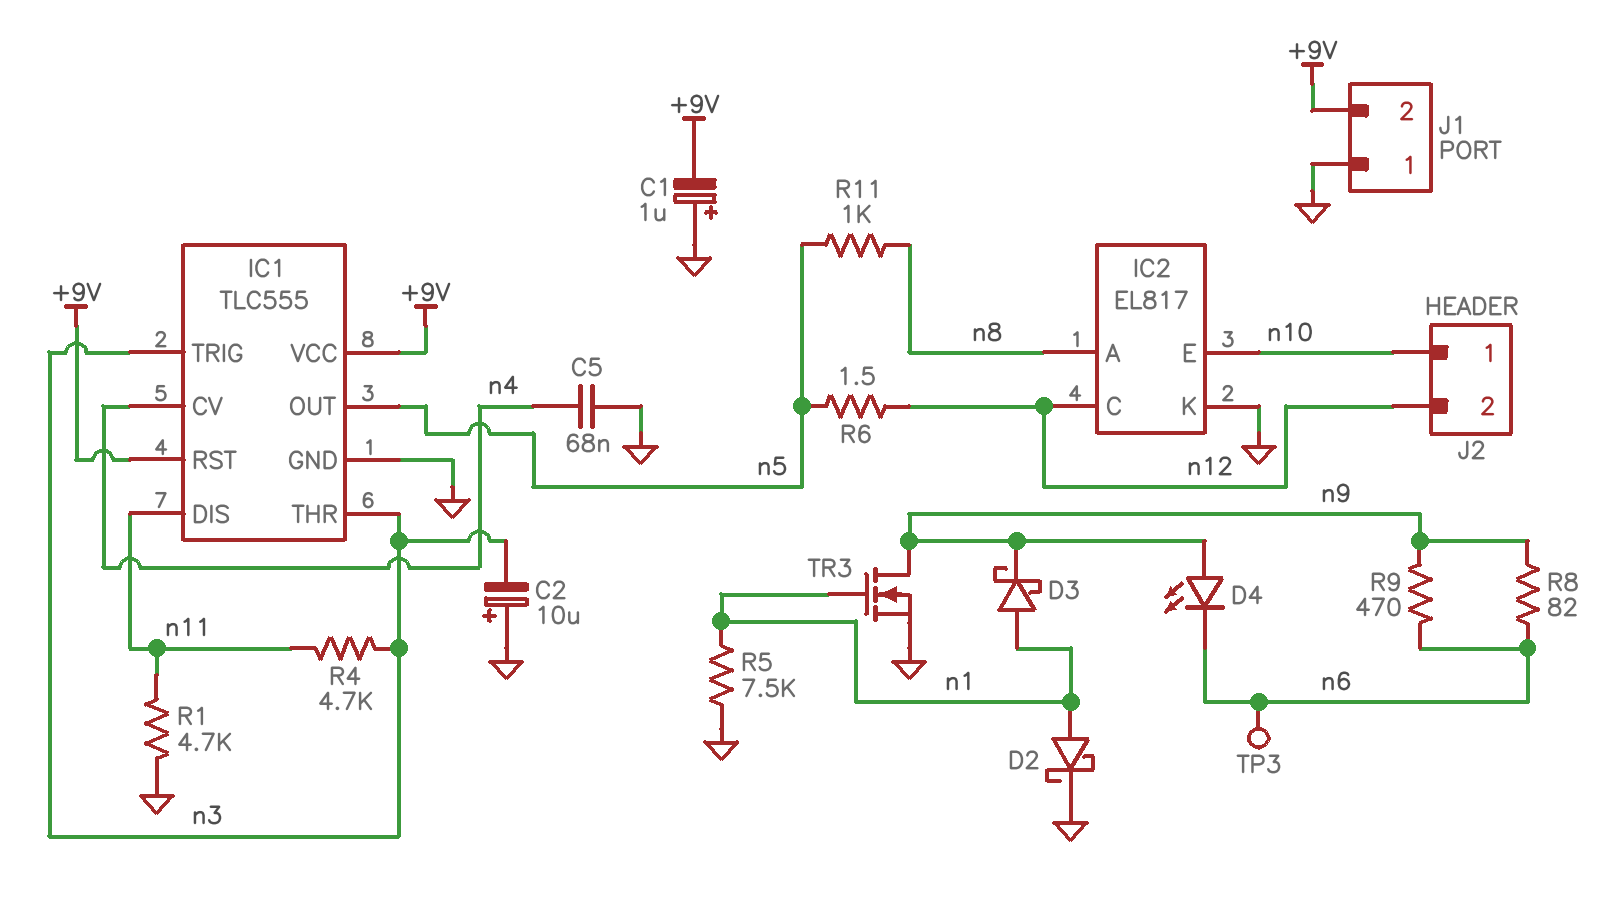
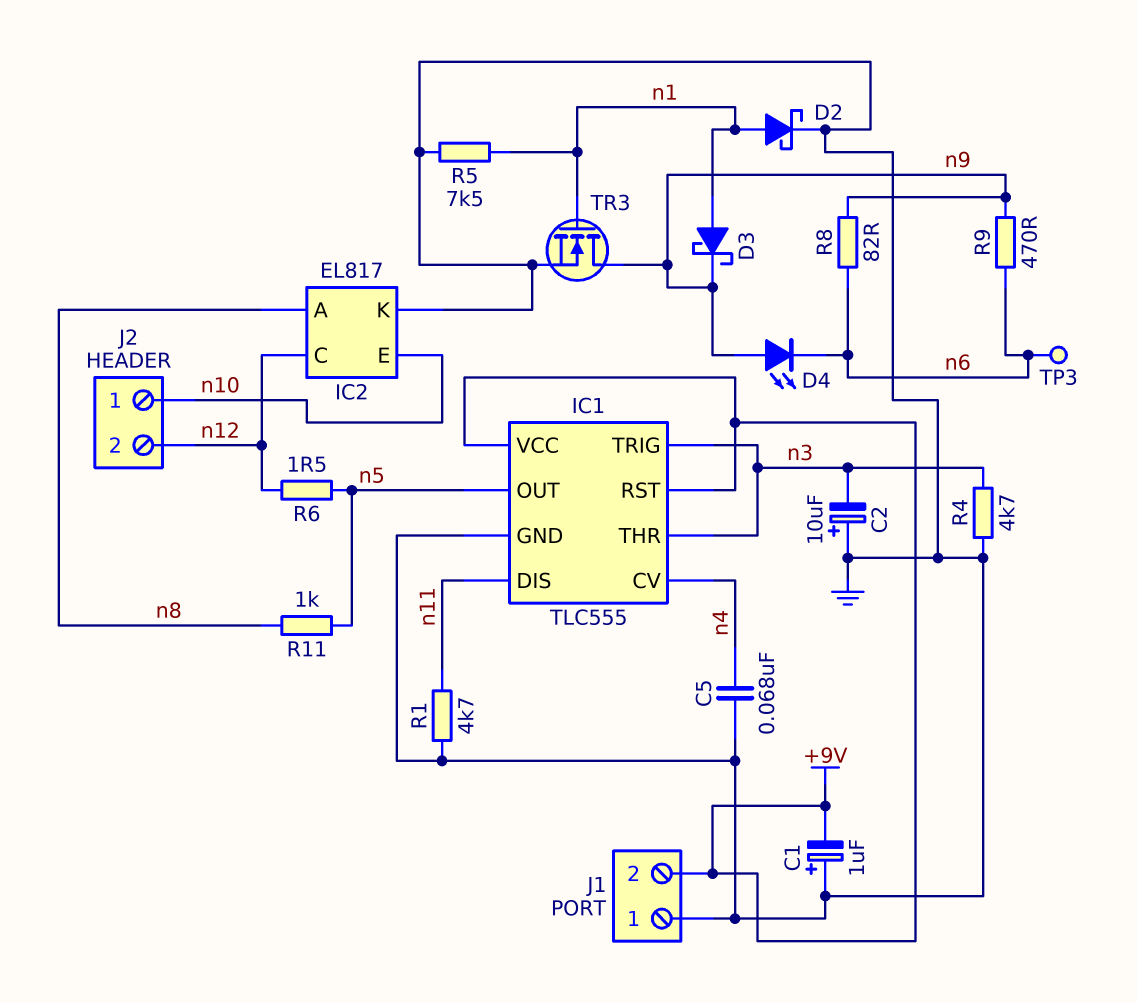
R4: 4.7k (n3, n11) -> 4.7k (GND, n3)

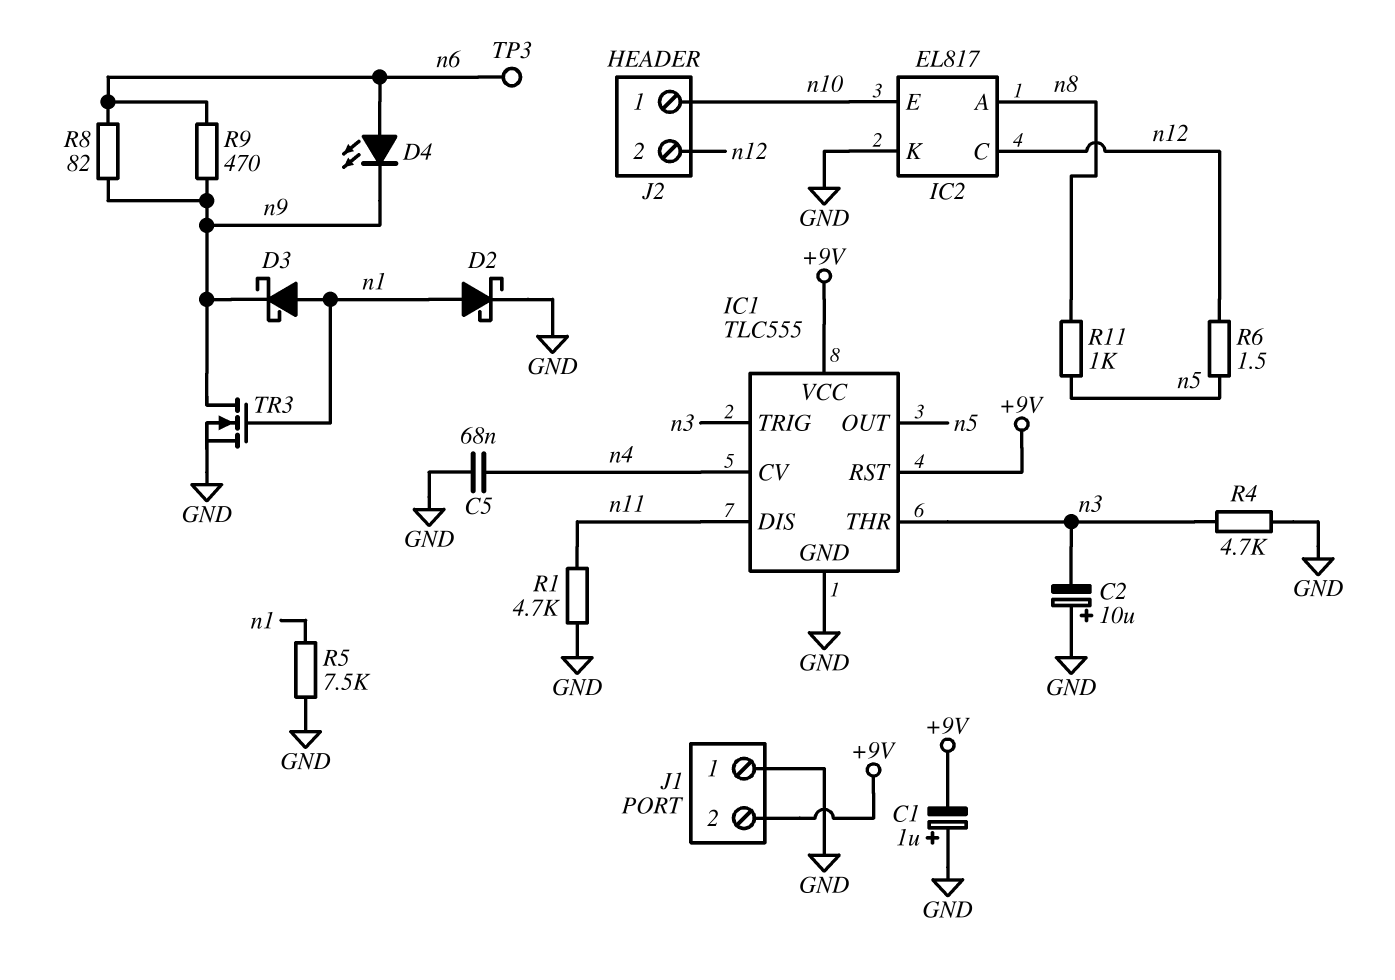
D4: LED (A n9, K n6) -> LED (A n6, K n9)

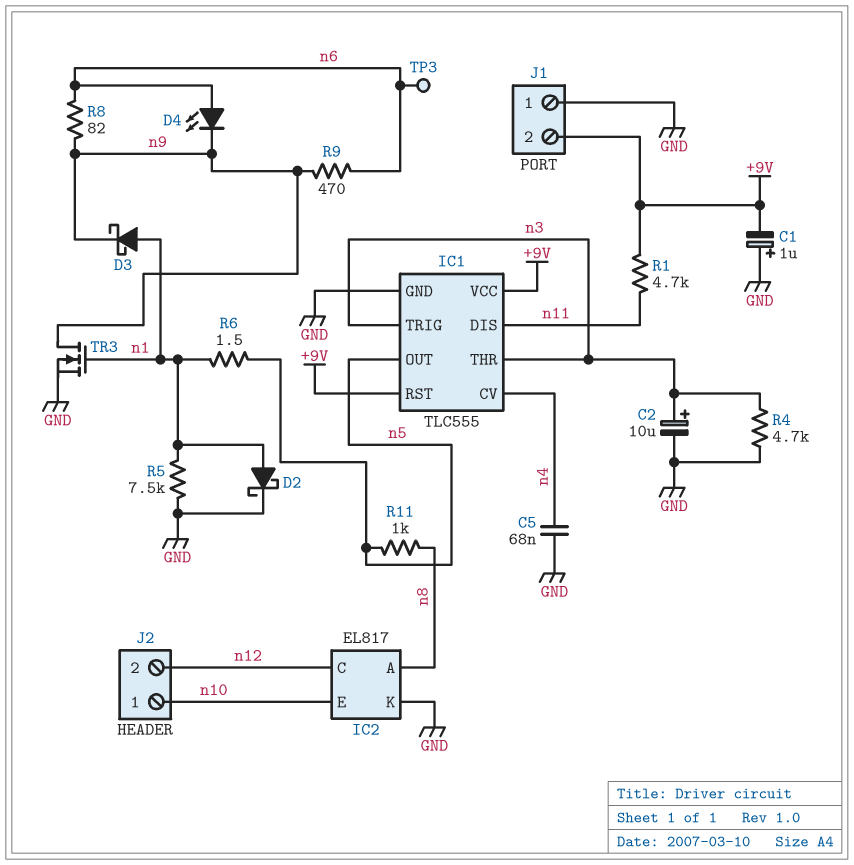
C2: 10uF (plus GND, minus n3) -> 10uF (plus n3, minus GND)
R1: 4.7k (GND, n11) -> 4.7k (+9V, n11)
R6: 1.5 (n5, n12) -> 1.5 (n1, n5)

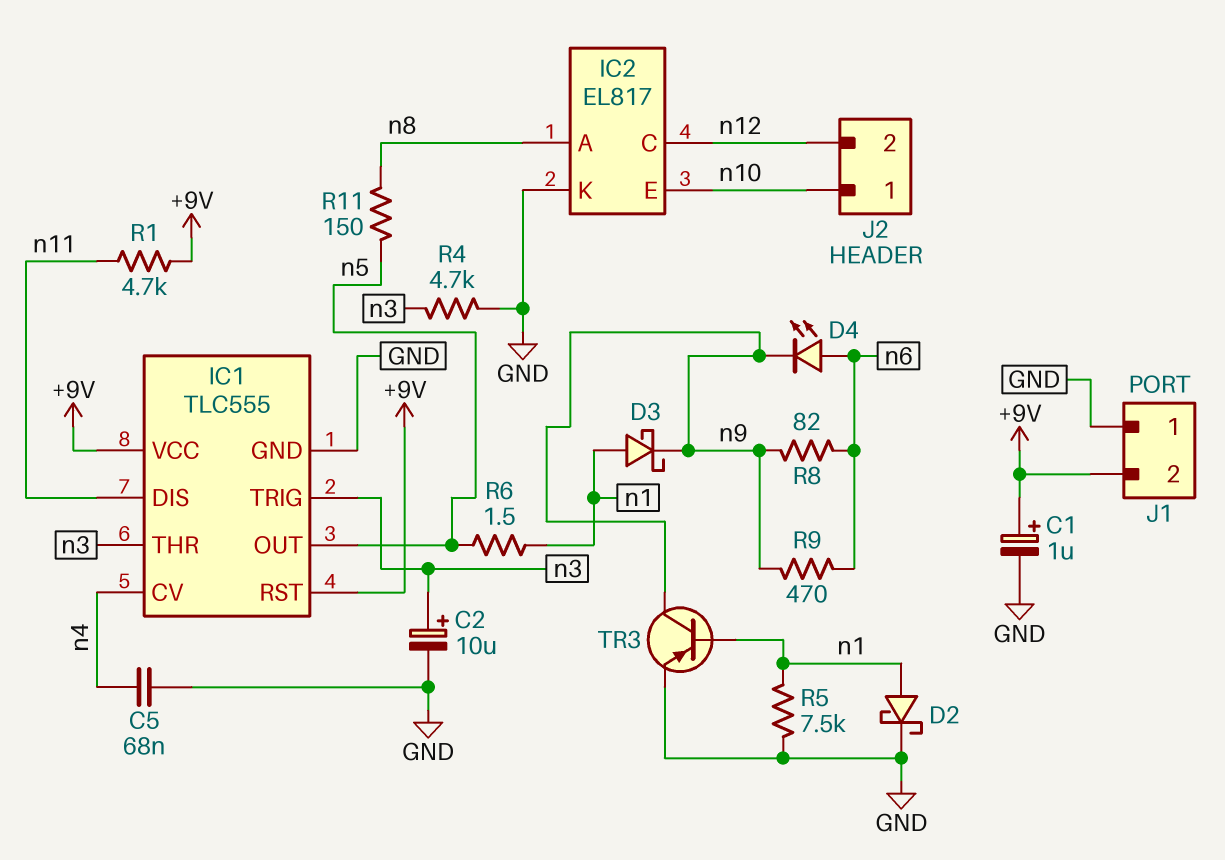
C1: 1uF (plus GND, minus +9V) -> 1uF (plus +9V, minus GND)
R11: 1k (n5, n8) -> 150 (n5, n8)
TP3: test point (n6) -> none
TR3: NMOS (G n1, D n9, S GND) -> PNP (B n1, C n9, E GND)

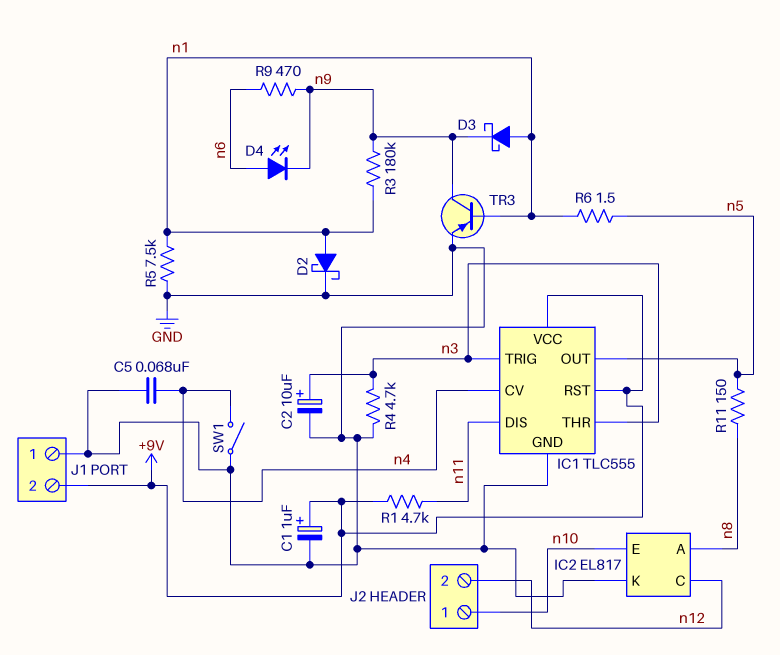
R3: none -> 180k (n1, n9)
R8: 82 (n6, n9) -> none
SW1: none -> switch (GND, n4)

